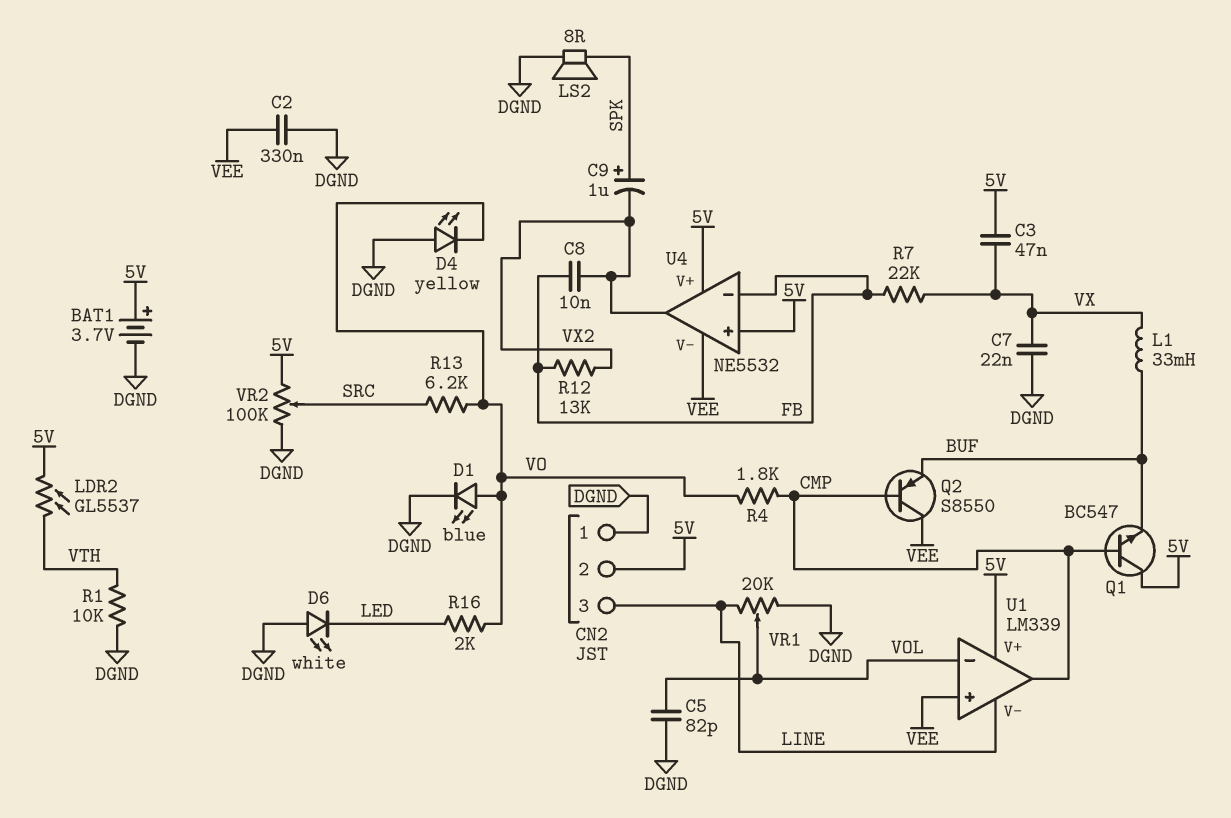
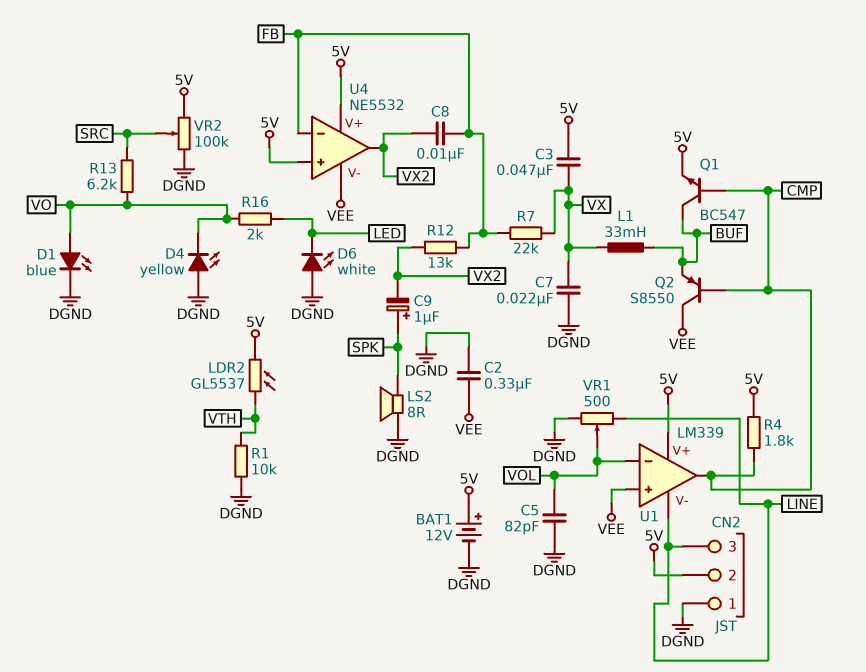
BAT1: 3.7V (plus 5V, minus DGND) -> 12V (plus 5V, minus DGND)
Q1: NPN BC547 (B CMP, C 5V, E BUF) -> NPN BC547 (B CMP, C BUF, E 5V)
R4: 1.8k (CMP, VO) -> 1.8k (5V, CMP)
VR1: 20k (DGND, LINE, wiper VOL) -> 500 (DGND, LINE, wiper VOL)

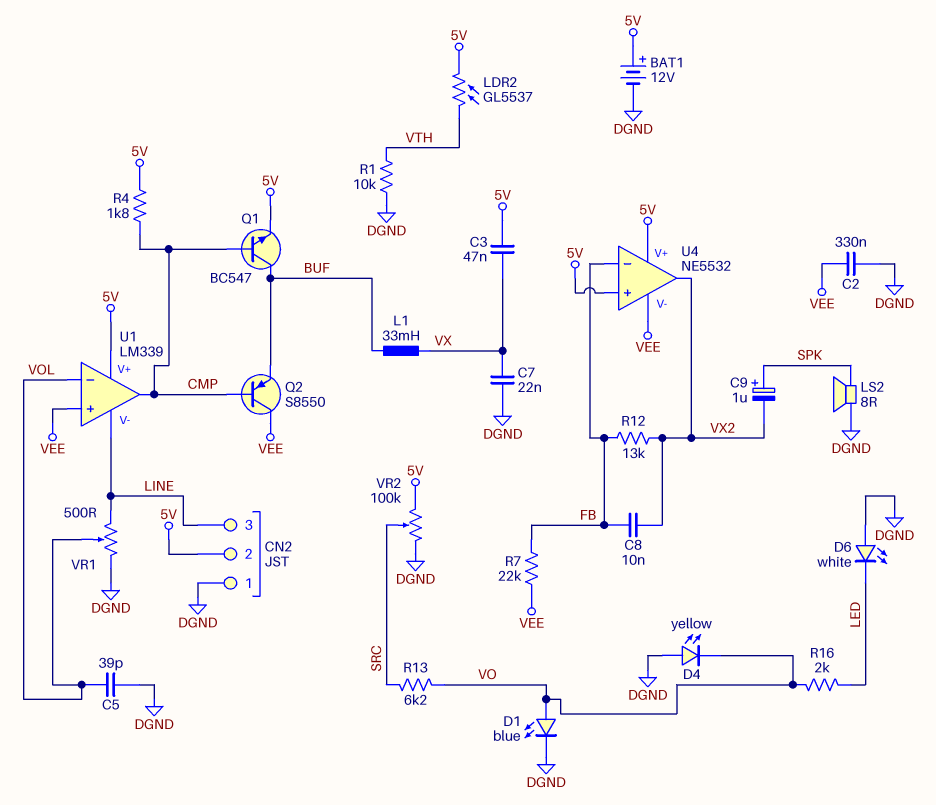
C5: 82pF (DGND, VOL) -> 39pF (DGND, VOL)
R7: 22k (FB, VX) -> 22k (FB, VEE)

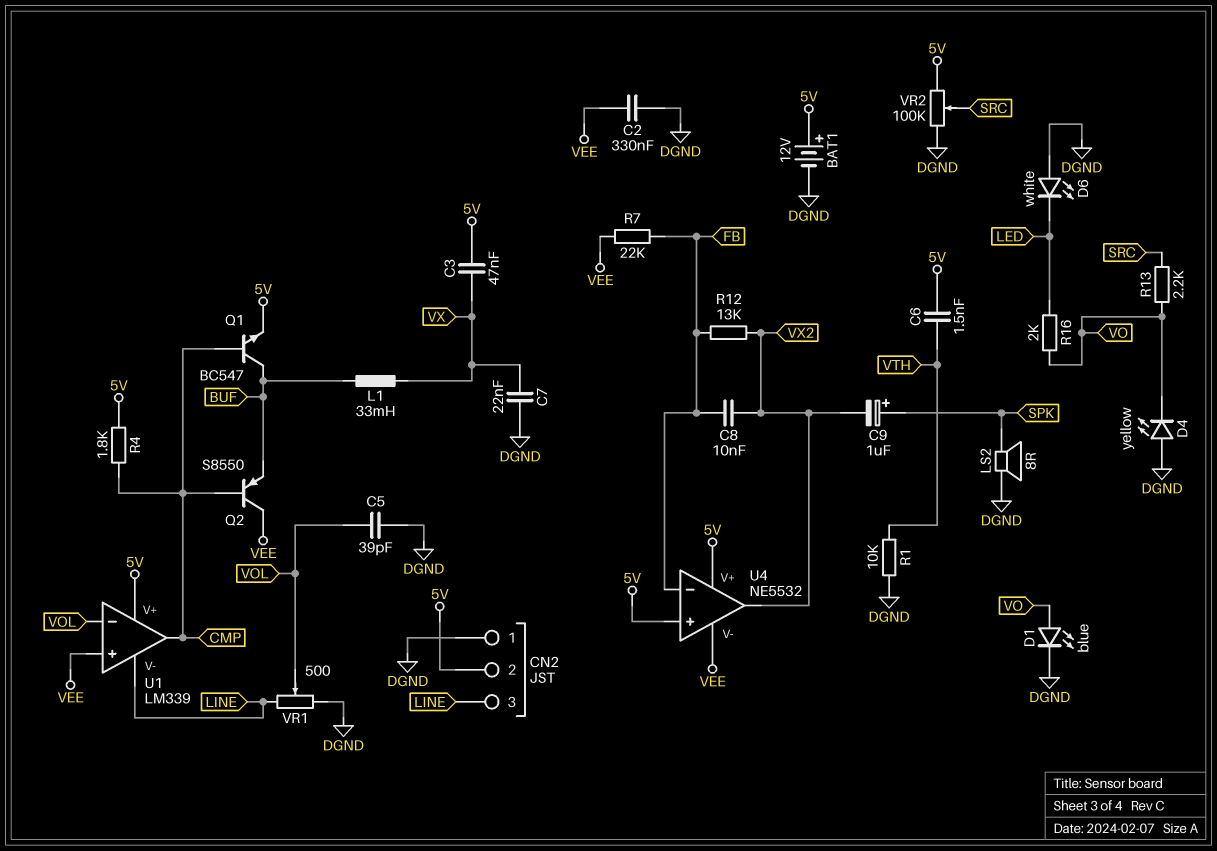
C6: none -> 1.5nF (5V, VTH)
LDR2: GL5537 (5V, VTH) -> none
R13: 6.2k (SRC, VO) -> 2.2k (SRC, VO)

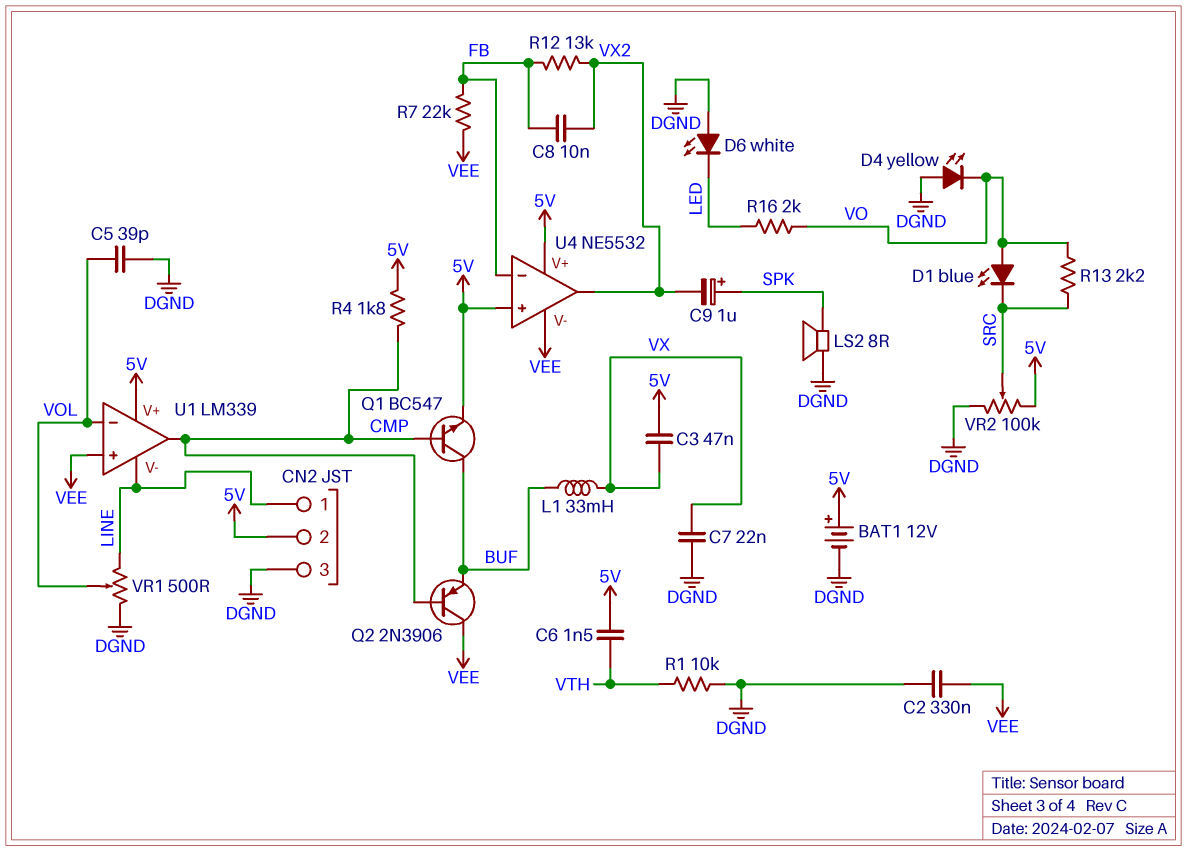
CN2 pin 1: DGND -> LINE
CN2 pin 3: LINE -> DGND
D1: LED blue (A VO, K DGND) -> LED blue (A VO, K SRC)
Q2: PNP S8550 (B CMP, C VEE, E BUF) -> PNP 2N3906 (B CMP, C VEE, E BUF)

